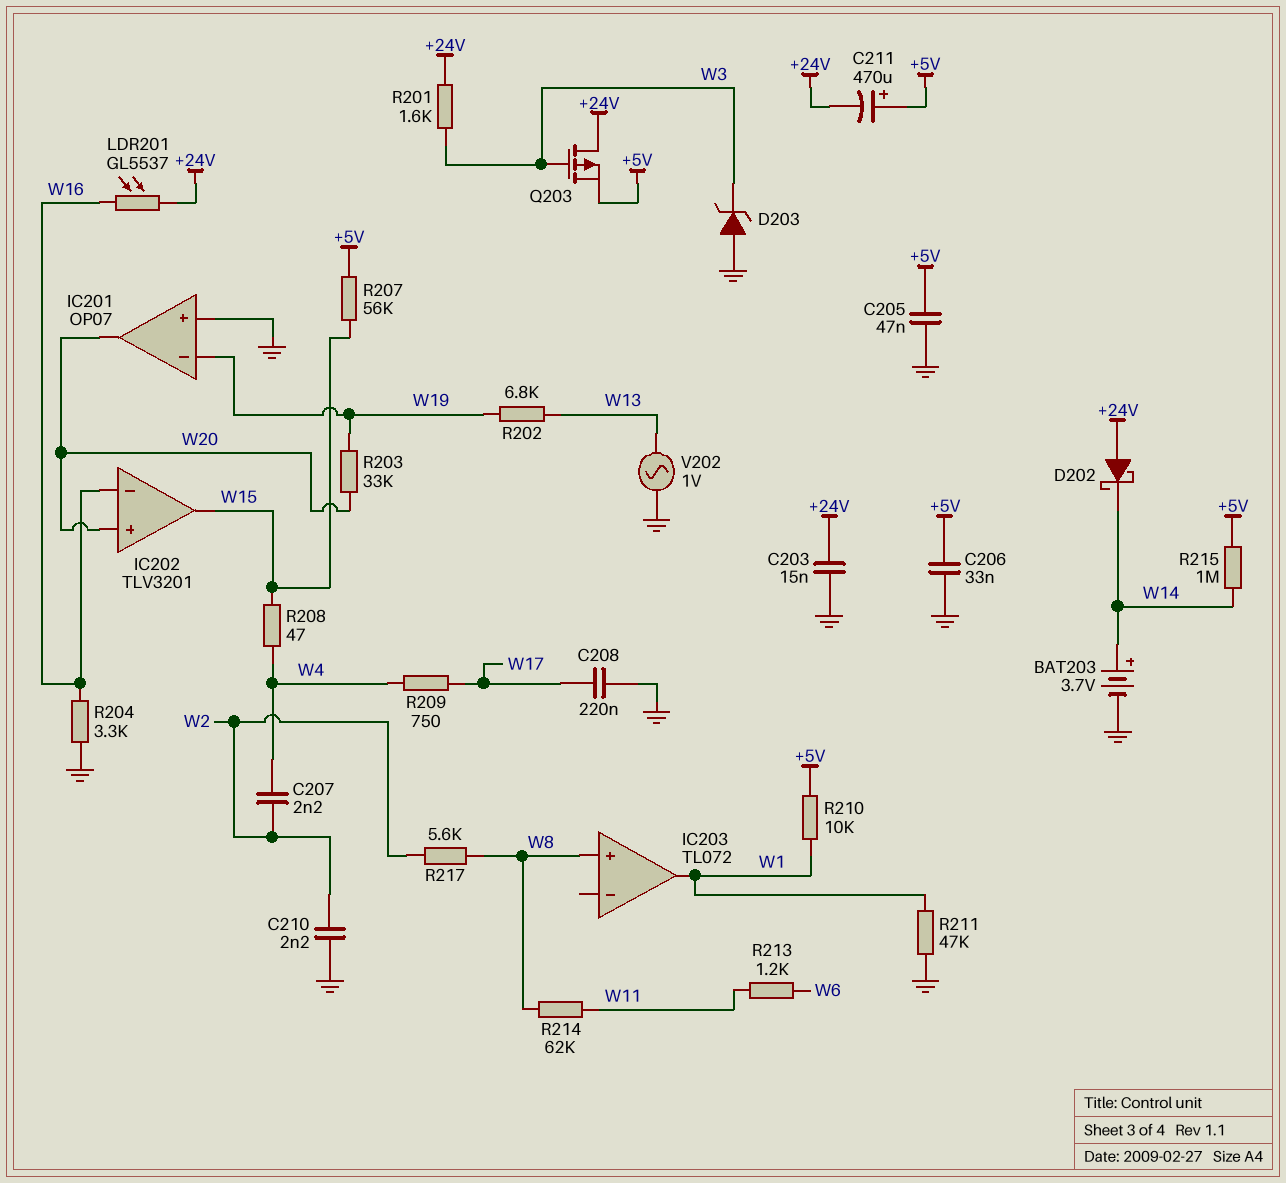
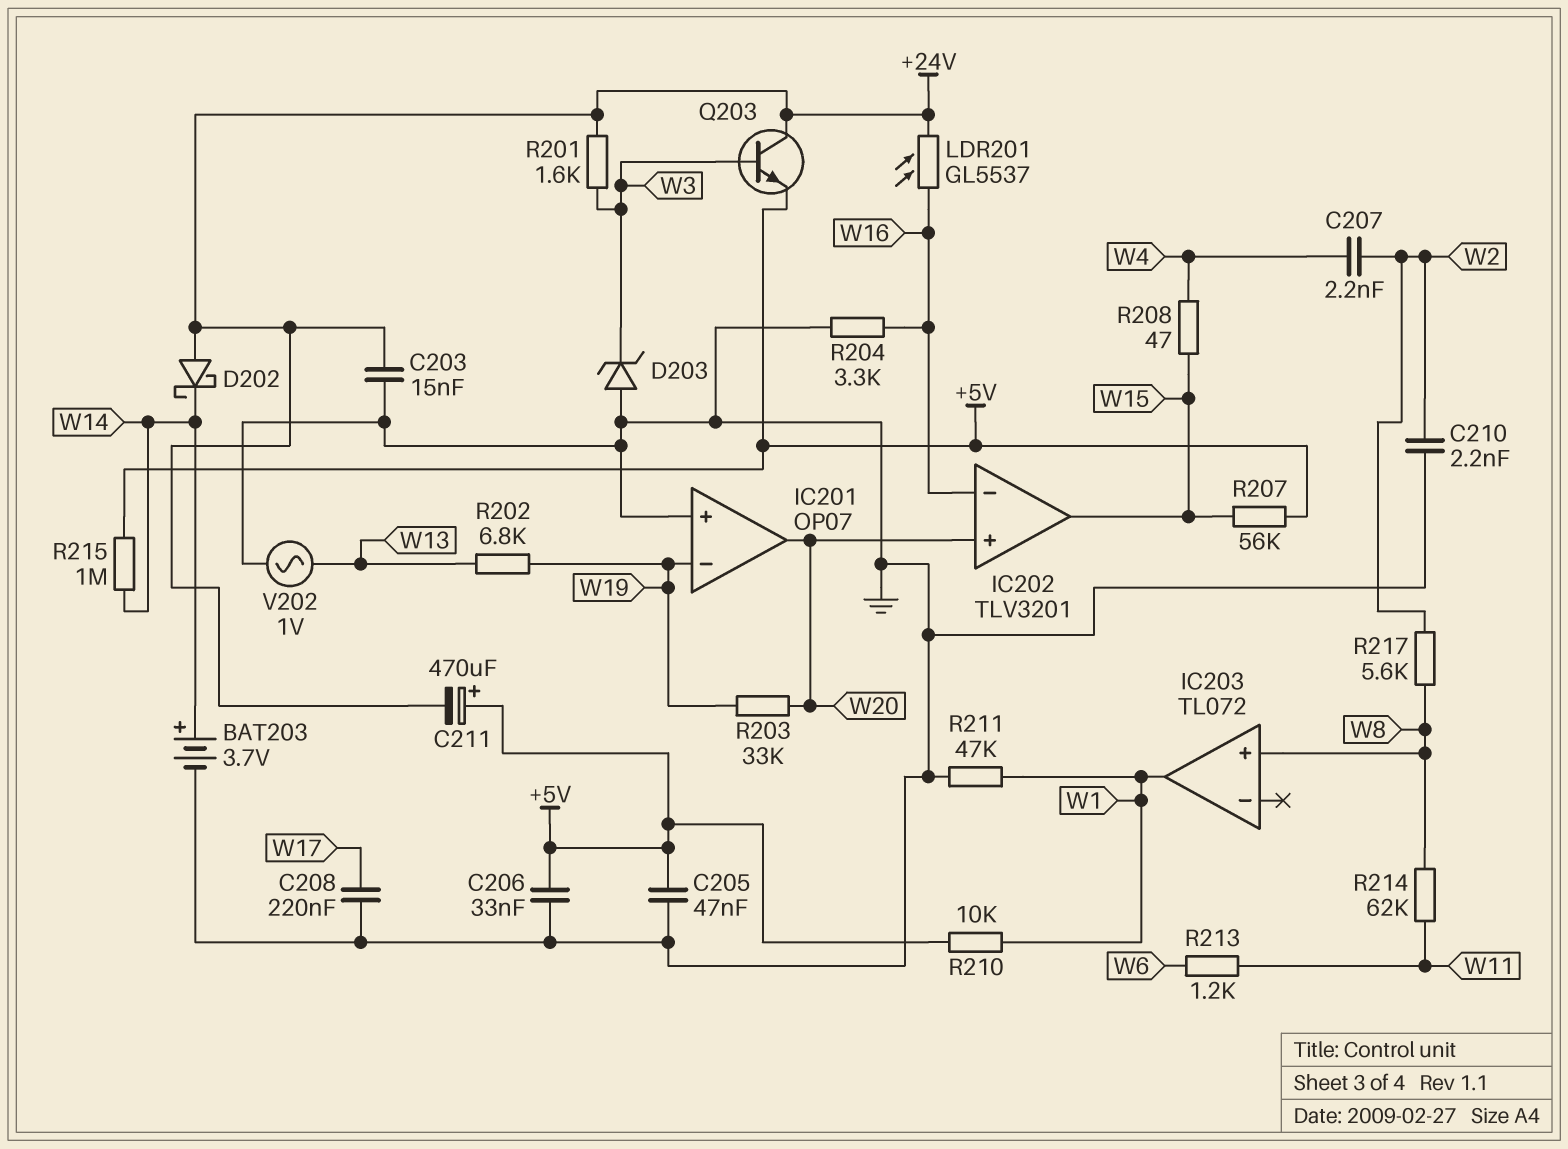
Q203: PMOS (G W3, D +24V, S +5V) -> NPN (B W3, C +24V, E +5V)
R209: 750 (W4, W17) -> none

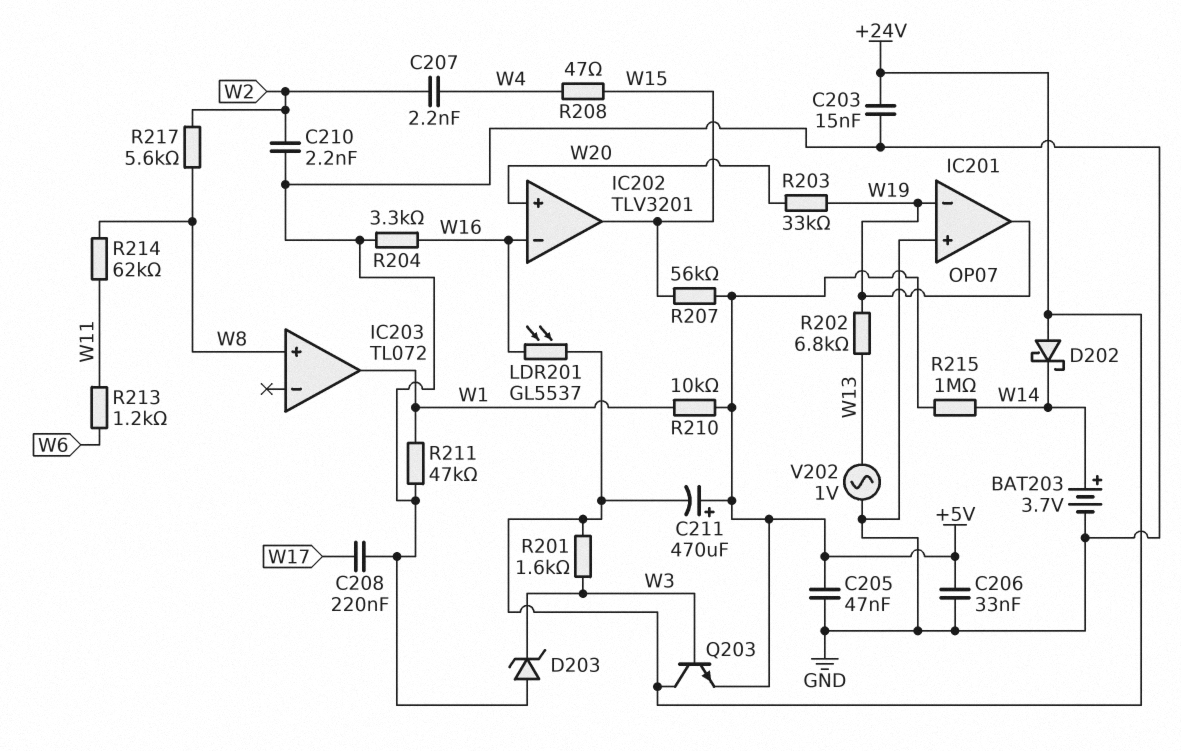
IC201 pin out: W20 -> W19

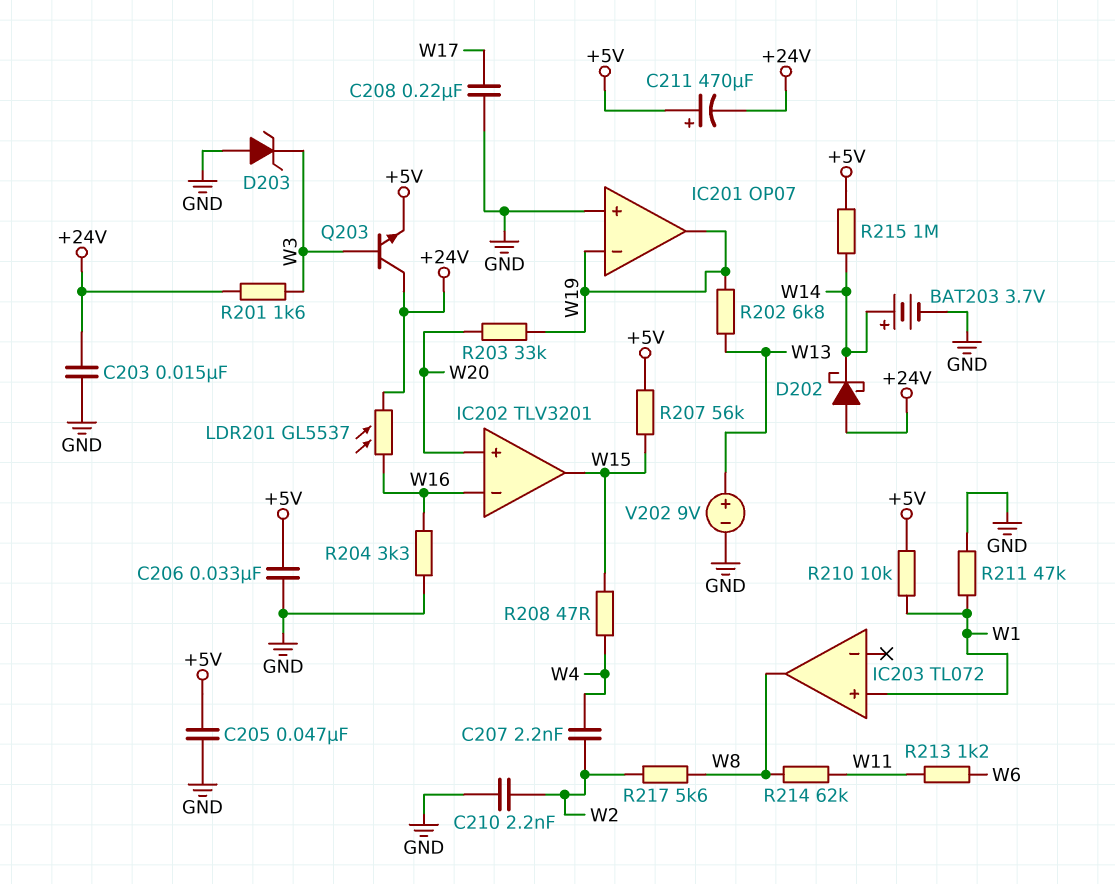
IC203 pin in+: W8 -> W1
IC203 pin out: W1 -> W8
V202: AC 1V (GND, W13) -> 9V (plus W13, minus GND)

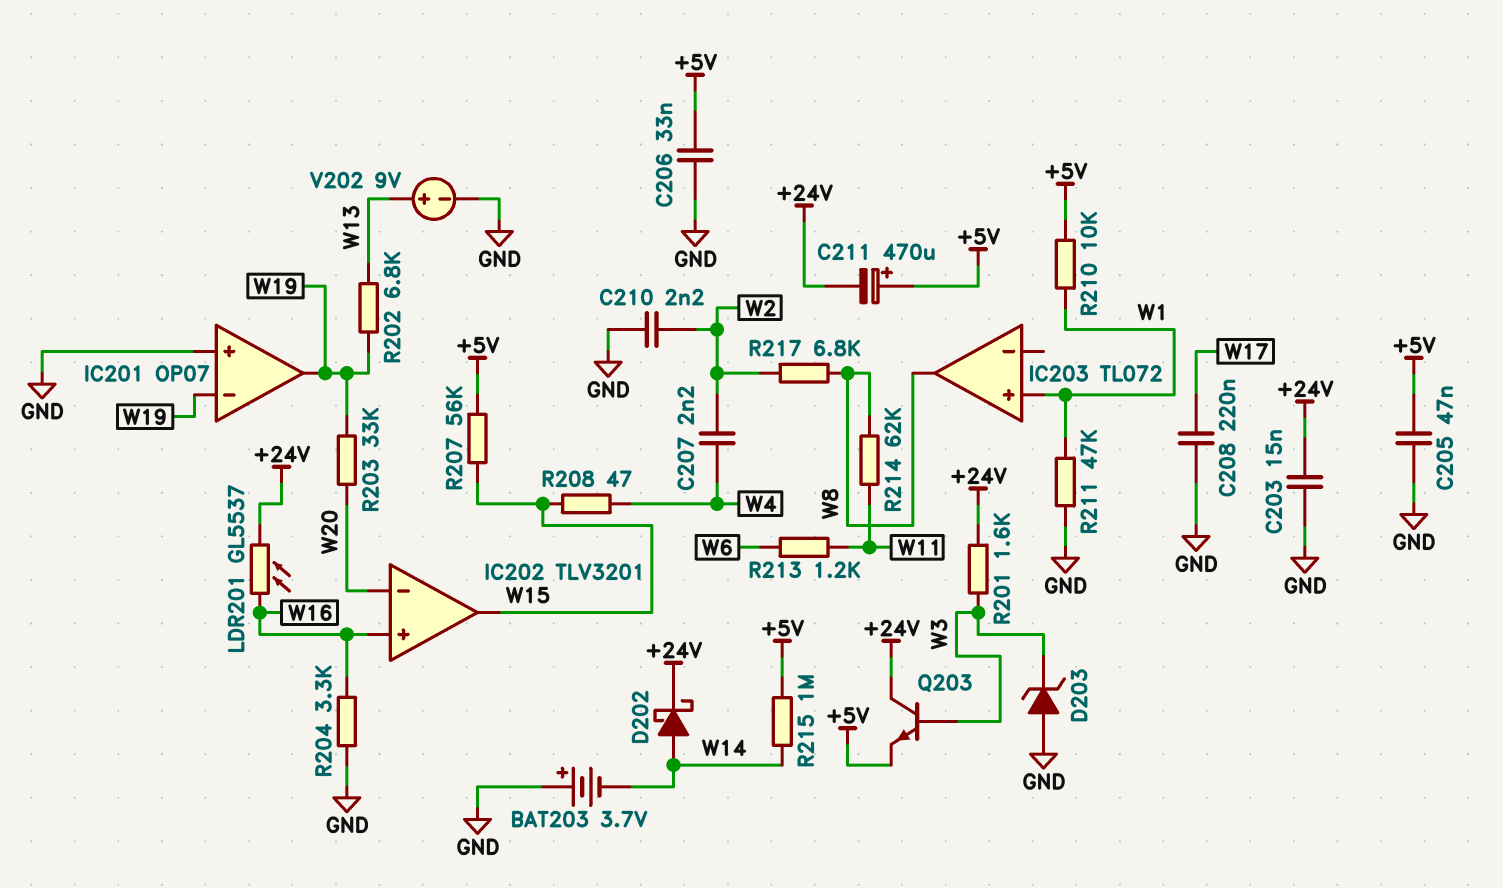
BAT203: 3.7V (plus W14, minus GND) -> 3.7V (plus GND, minus W14)
D202: schottky (A +24V, K W14) -> schottky (A W14, K +24V)
IC202 pin in+: W20 -> W16
IC202 pin in-: W16 -> W20
R217: 5.6k (W2, W8) -> 6.8k (W2, W8)

